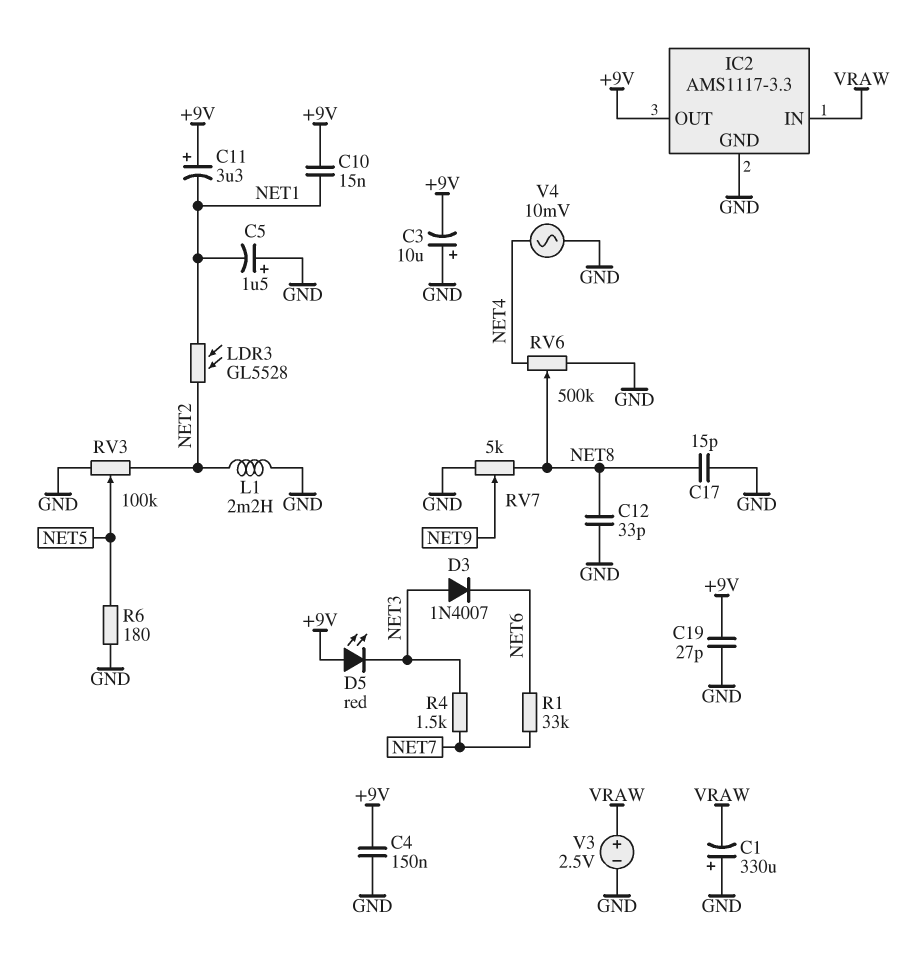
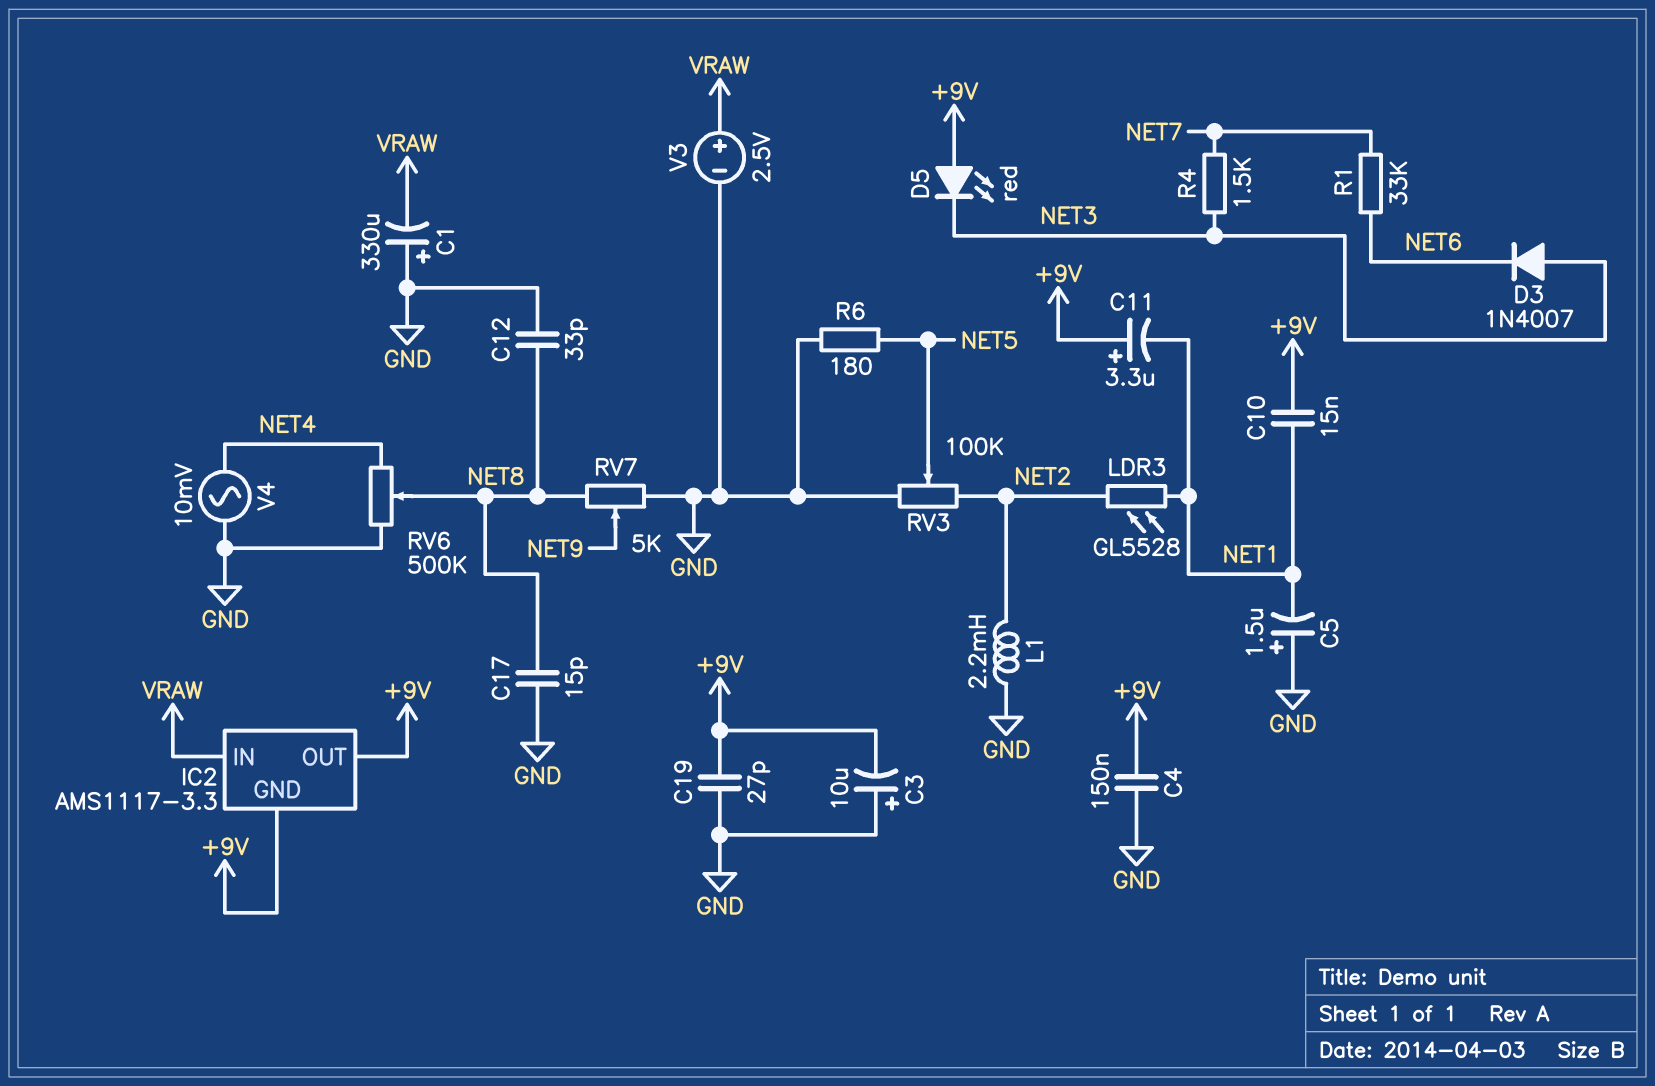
IC2 pin GND: GND -> +9V

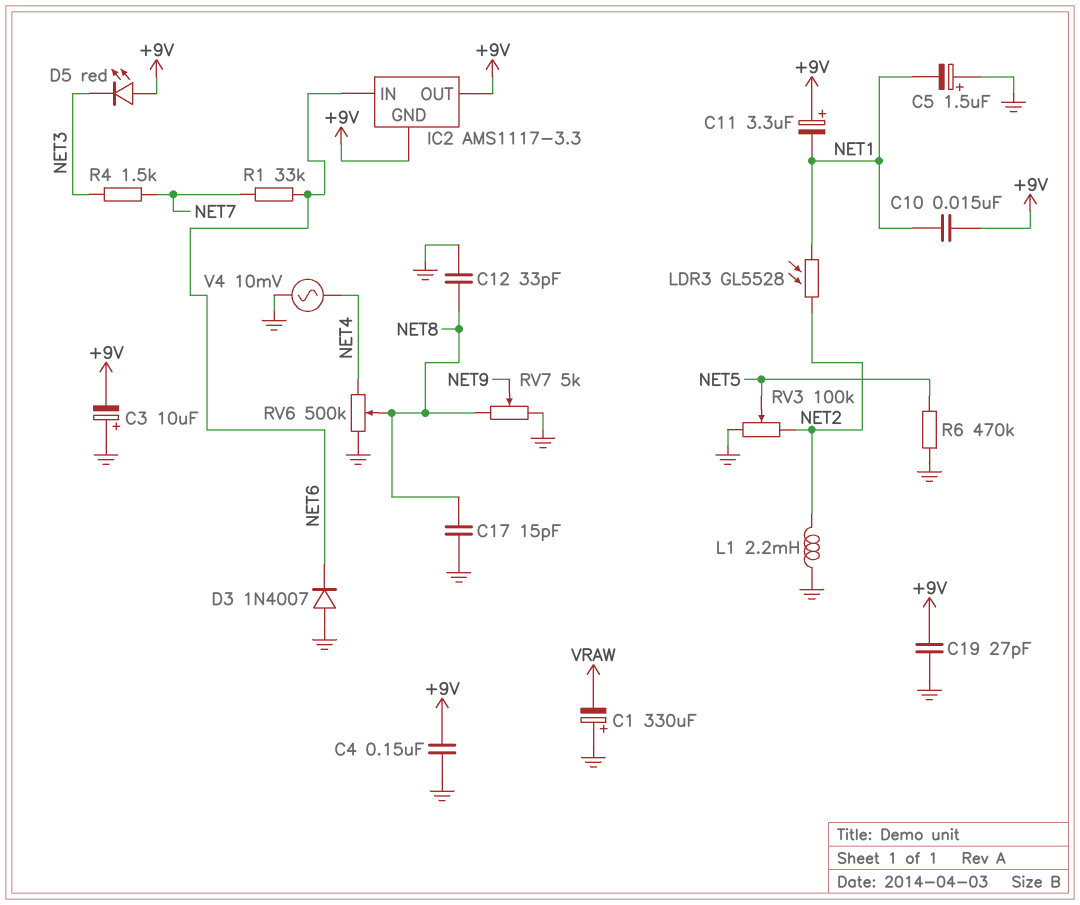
D3: diode 1N4007 (A NET3, K NET6) -> diode 1N4007 (A GND, K NET6)
IC2 pin IN: VRAW -> NET6
R6: 180 (GND, NET5) -> 470k (GND, NET5)
V3: 2.5V (plus VRAW, minus GND) -> none

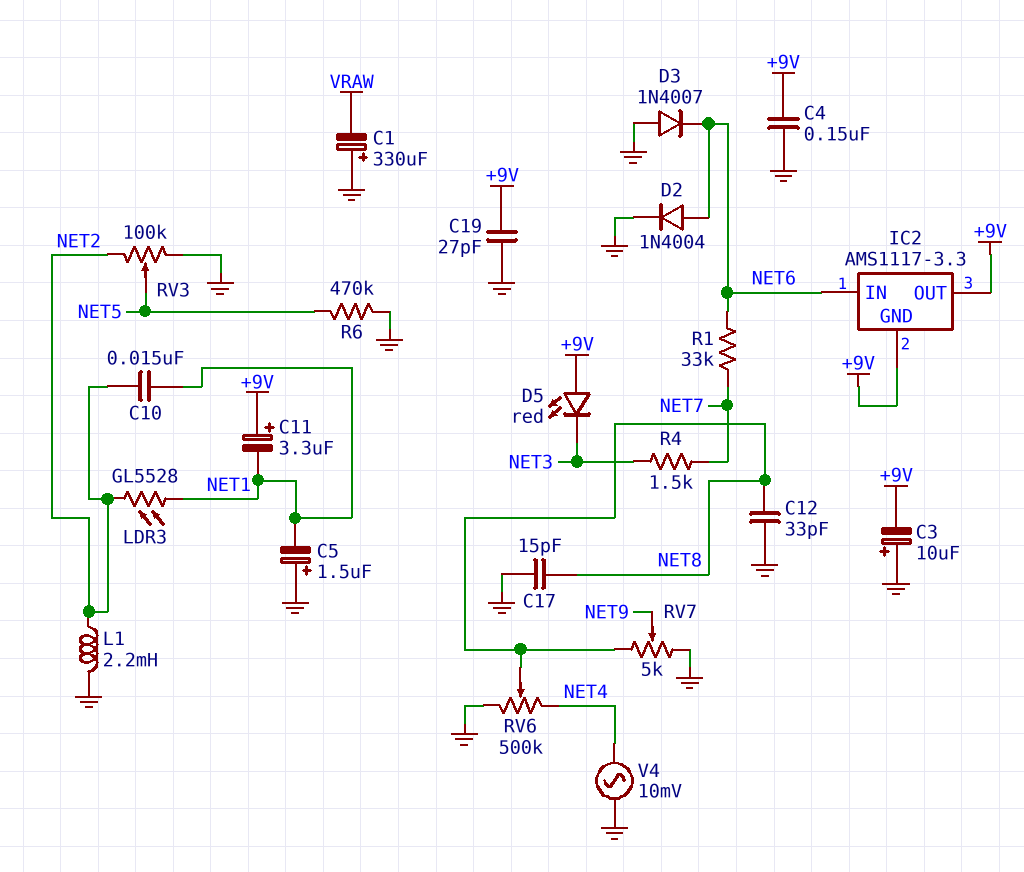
C10: 15nF (+9V, NET1) -> 15nF (NET1, NET2)
D2: none -> diode 1N4004 (A NET6, K GND)

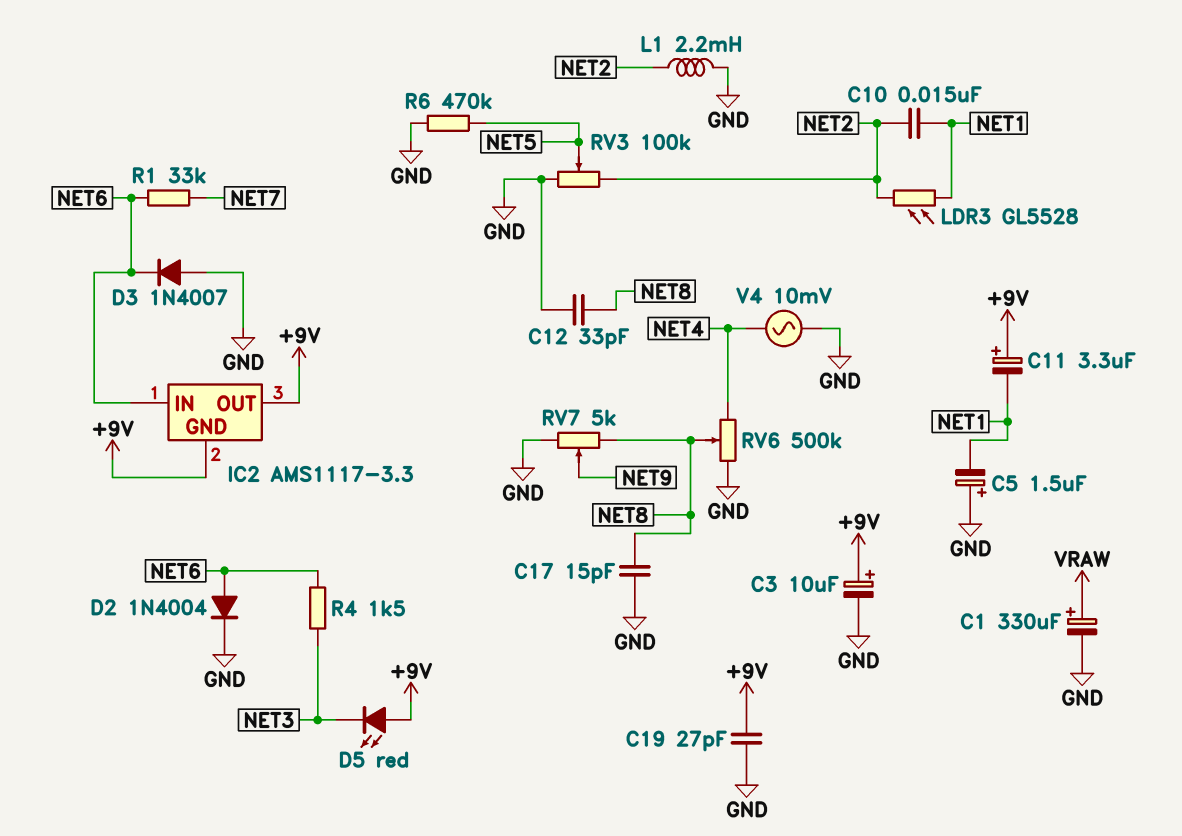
C1: 330uF (plus GND, minus VRAW) -> 330uF (plus VRAW, minus GND)
C3: 10uF (plus GND, minus +9V) -> 10uF (plus +9V, minus GND)
C4: 150nF (+9V, GND) -> none
R4: 1.5k (NET3, NET7) -> 1.5k (NET3, NET6)

